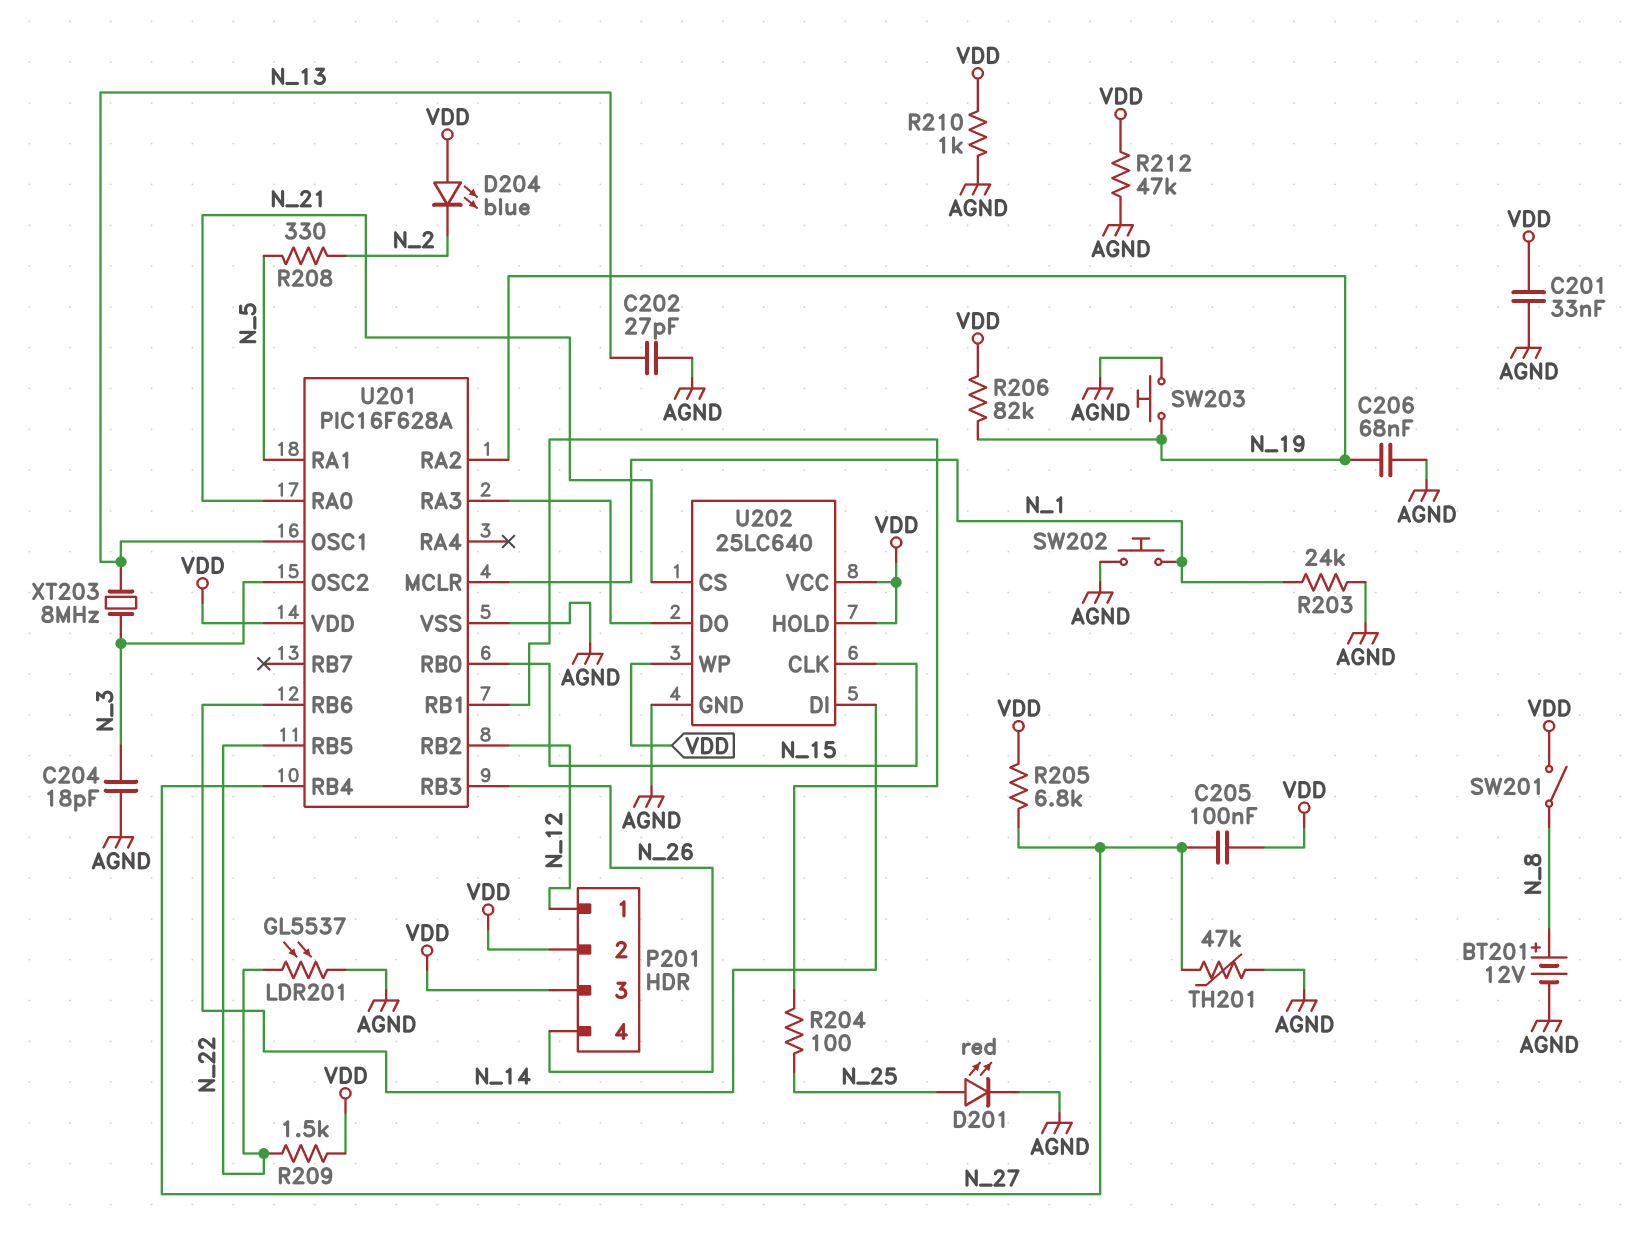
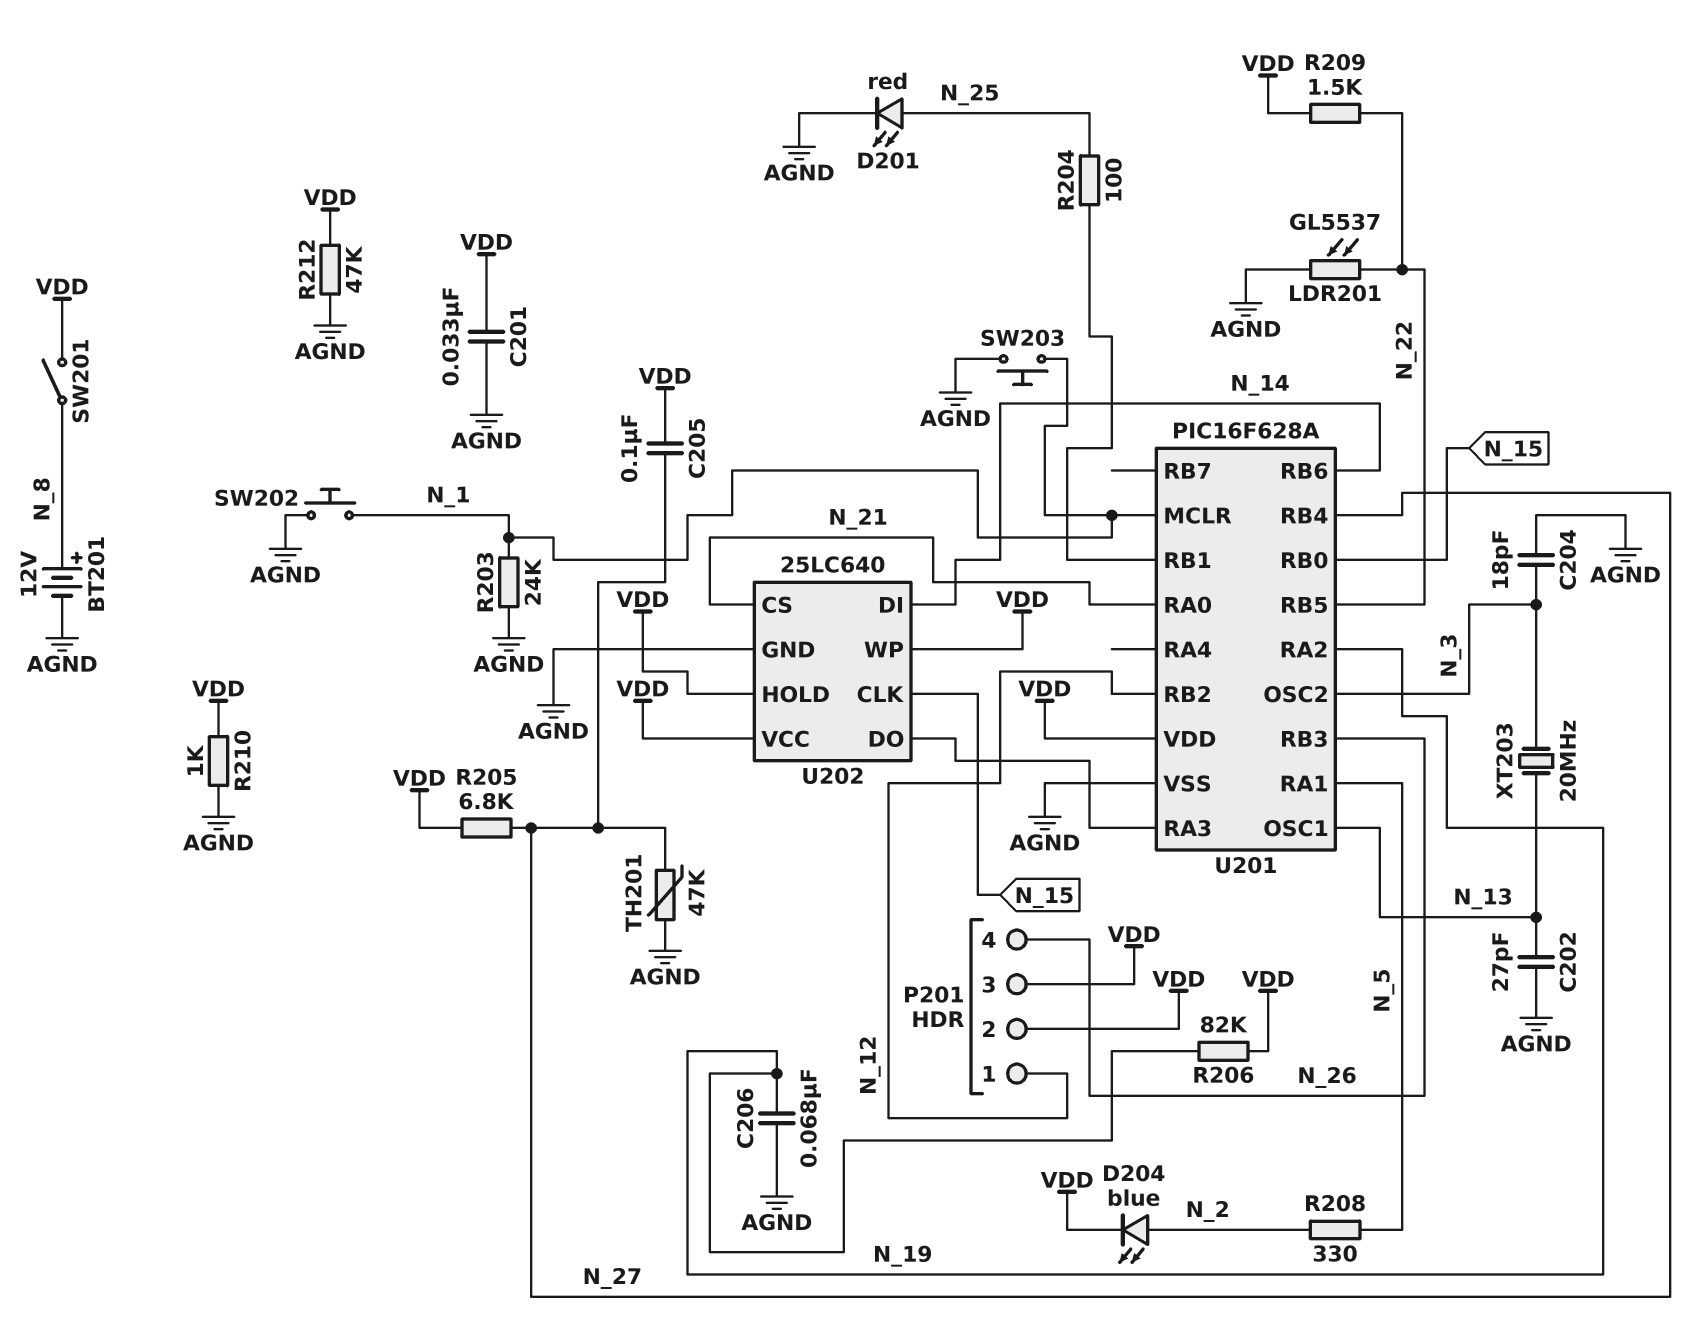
D204: LED blue (A VDD, K N_2) -> LED blue (A N_2, K VDD)
SW203: button (AGND, N_19) -> button (AGND, N_1)
XT203: 8MHz (N_3, N_13) -> 20MHz (N_3, N_13)

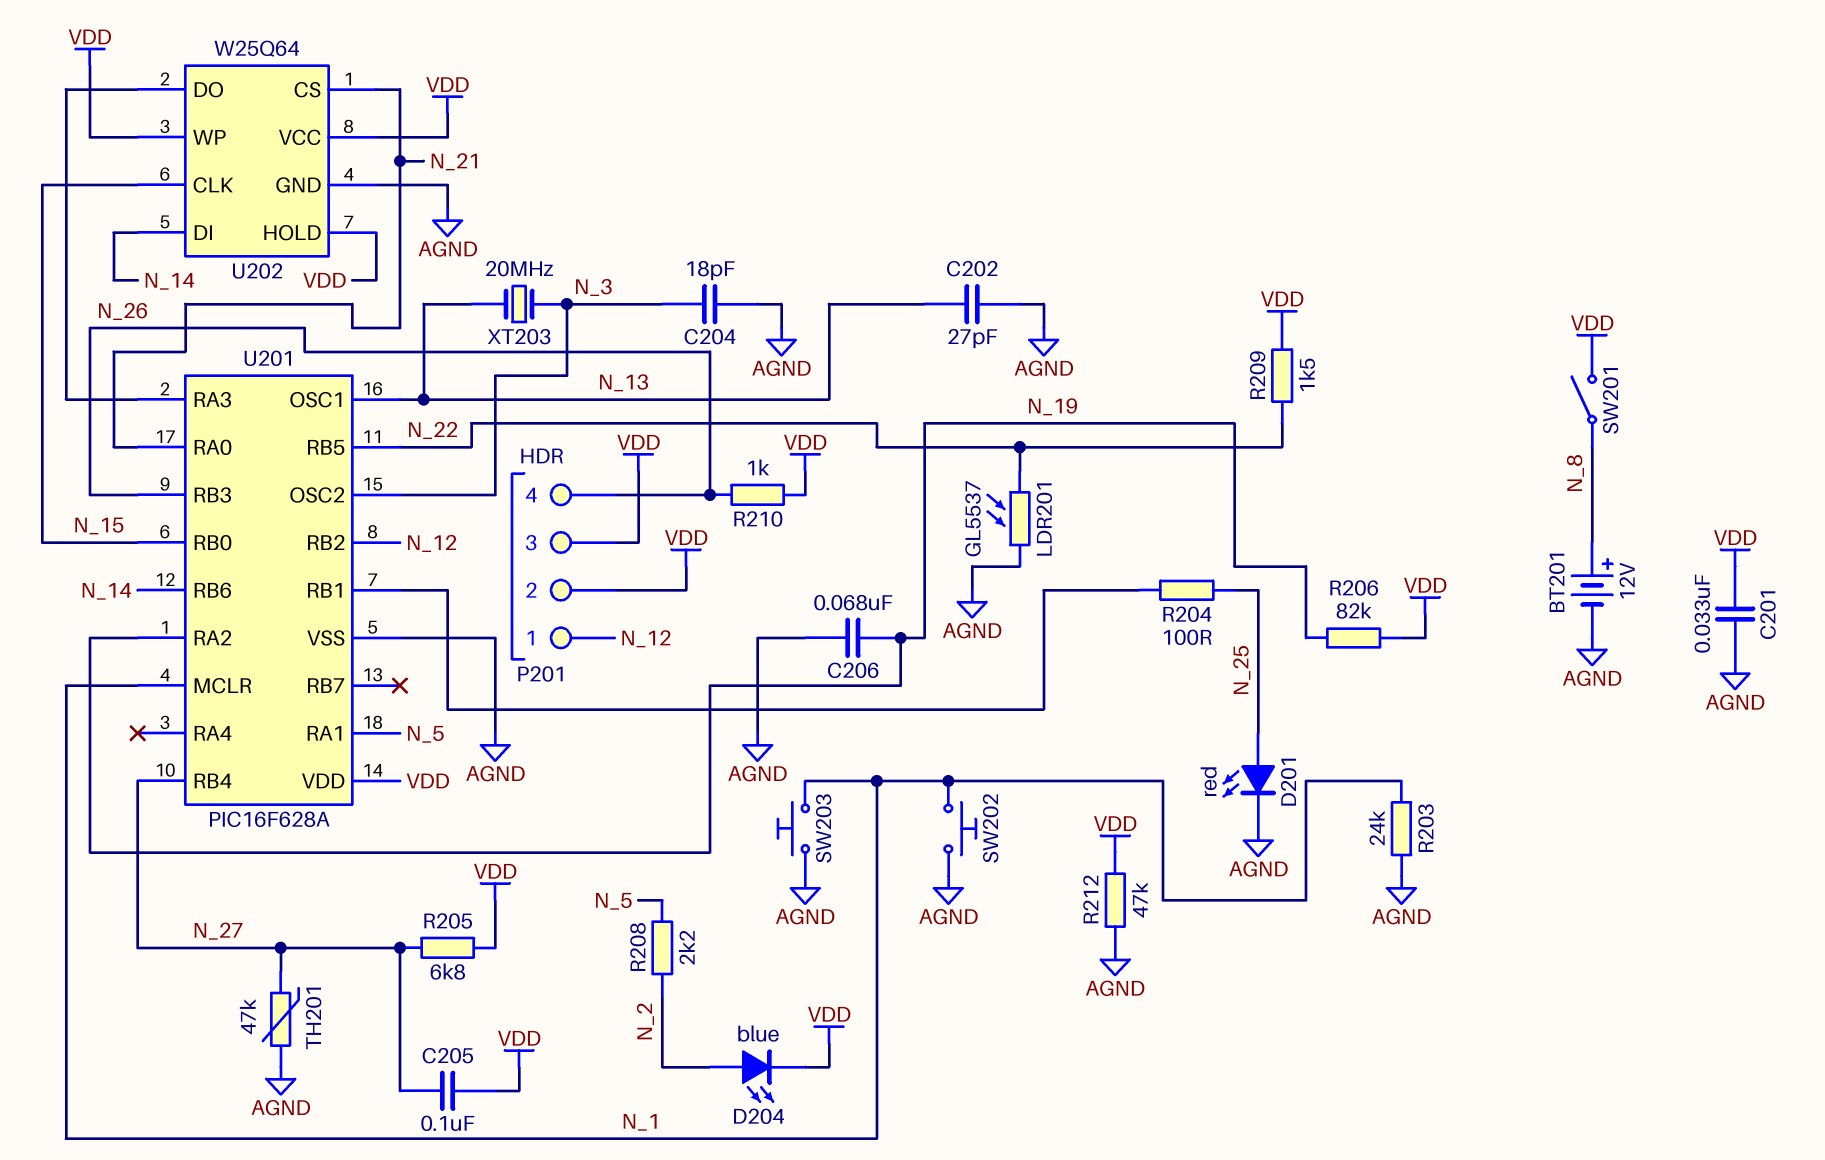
R208: 330 (N_2, N_5) -> 2.2k (N_2, N_5)
R210: 1k (AGND, VDD) -> 1k (N_26, VDD)
U202: 25LC640 -> W25Q64

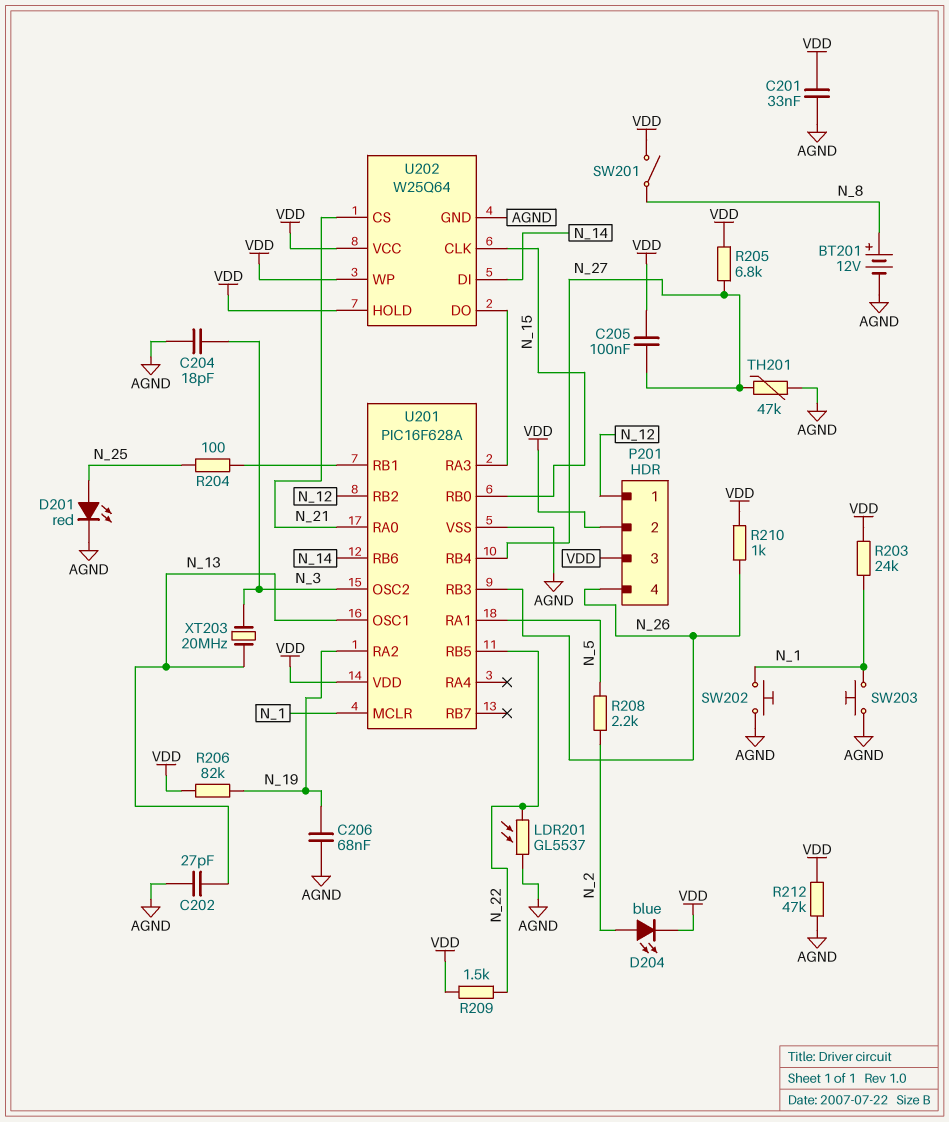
R203: 24k (AGND, N_1) -> 24k (N_1, VDD)

